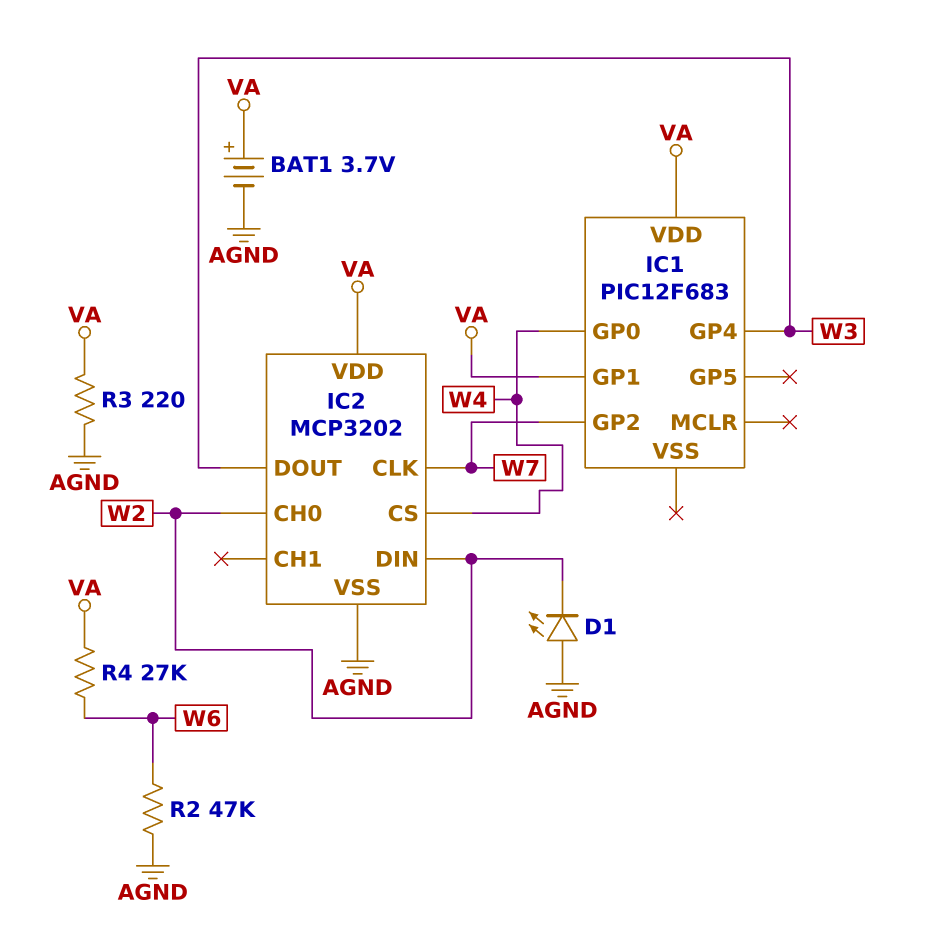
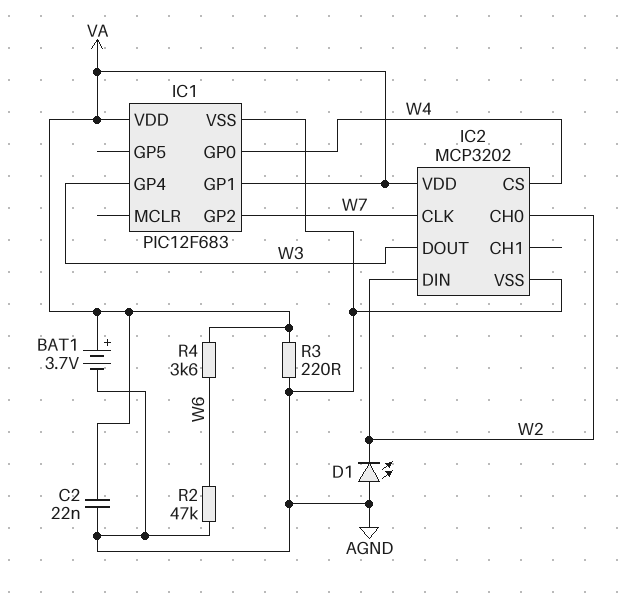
C2: none -> 22nF (AGND, VA)
IC1 pin VSS: none -> AGND
R4: 27k (VA, W6) -> 3.6k (VA, W6)

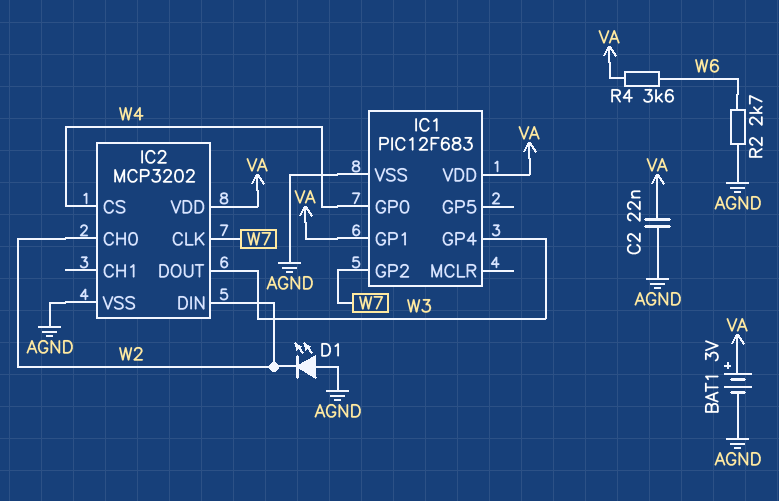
BAT1: 3.7V (plus VA, minus AGND) -> 3V (plus VA, minus AGND)
R2: 47k (AGND, W6) -> 2.7k (AGND, W6)
R3: 220 (AGND, VA) -> none

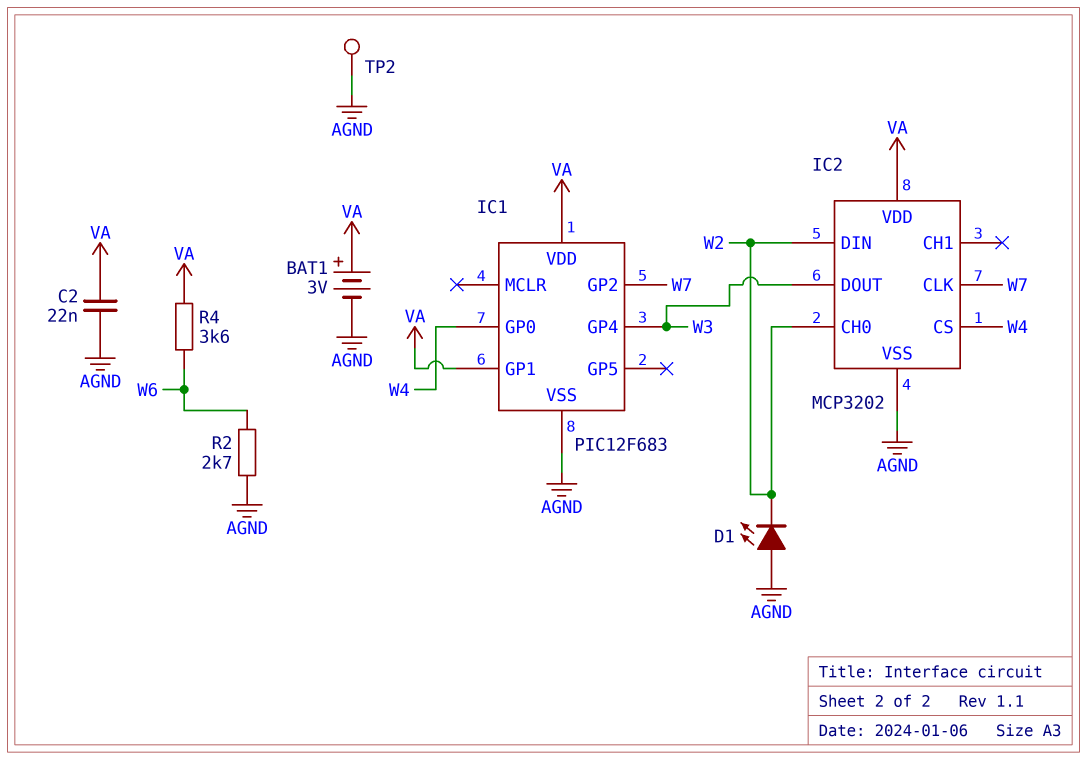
TP2: none -> test point (AGND)

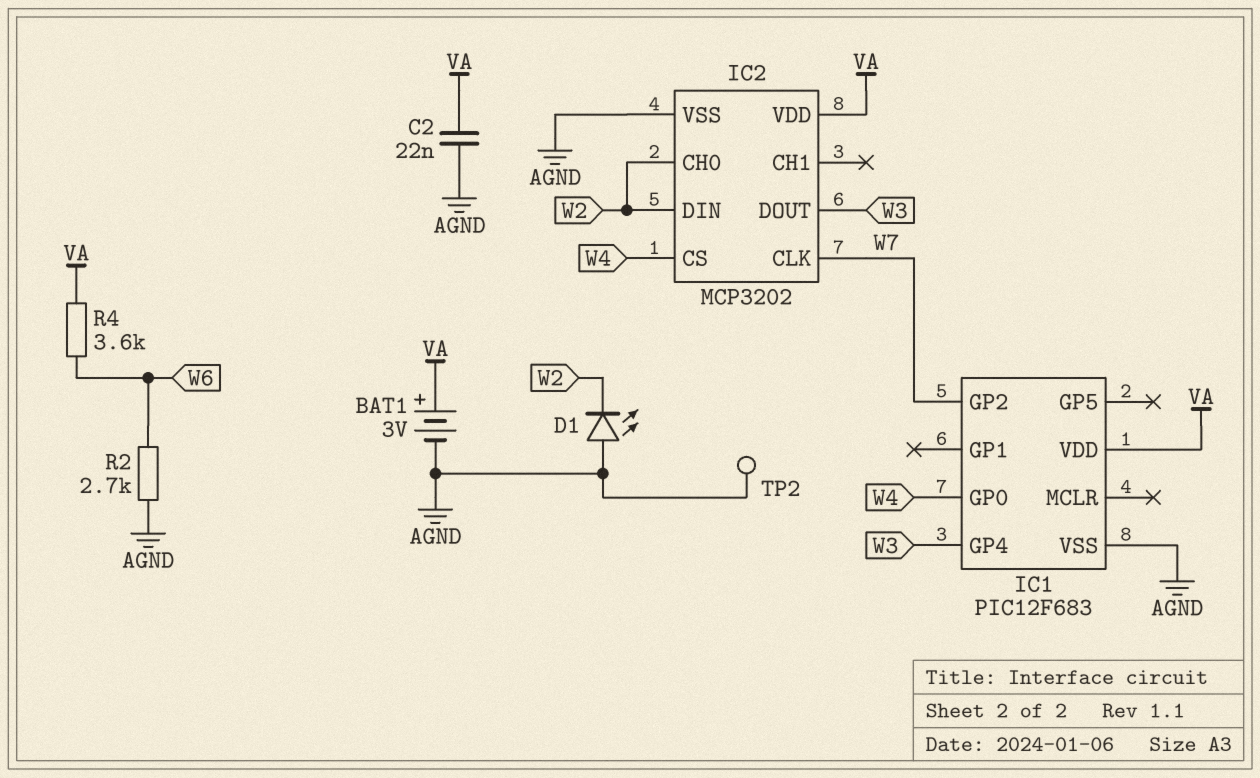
IC1 pin GP1: VA -> none

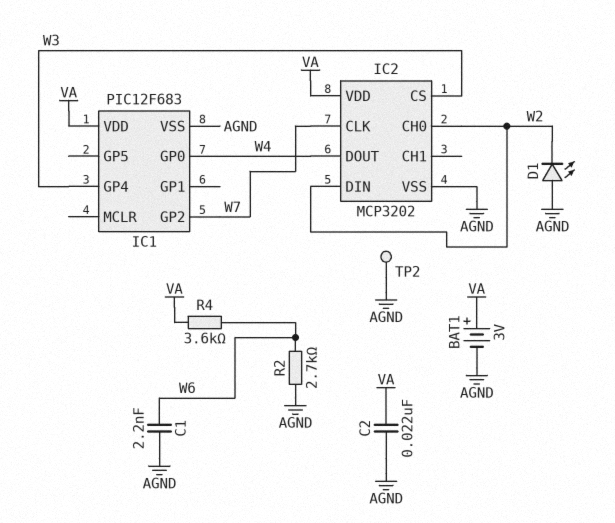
C1: none -> 2.2nF (AGND, W6)
IC2 pin CS: W4 -> W3
IC2 pin DOUT: W3 -> W4

